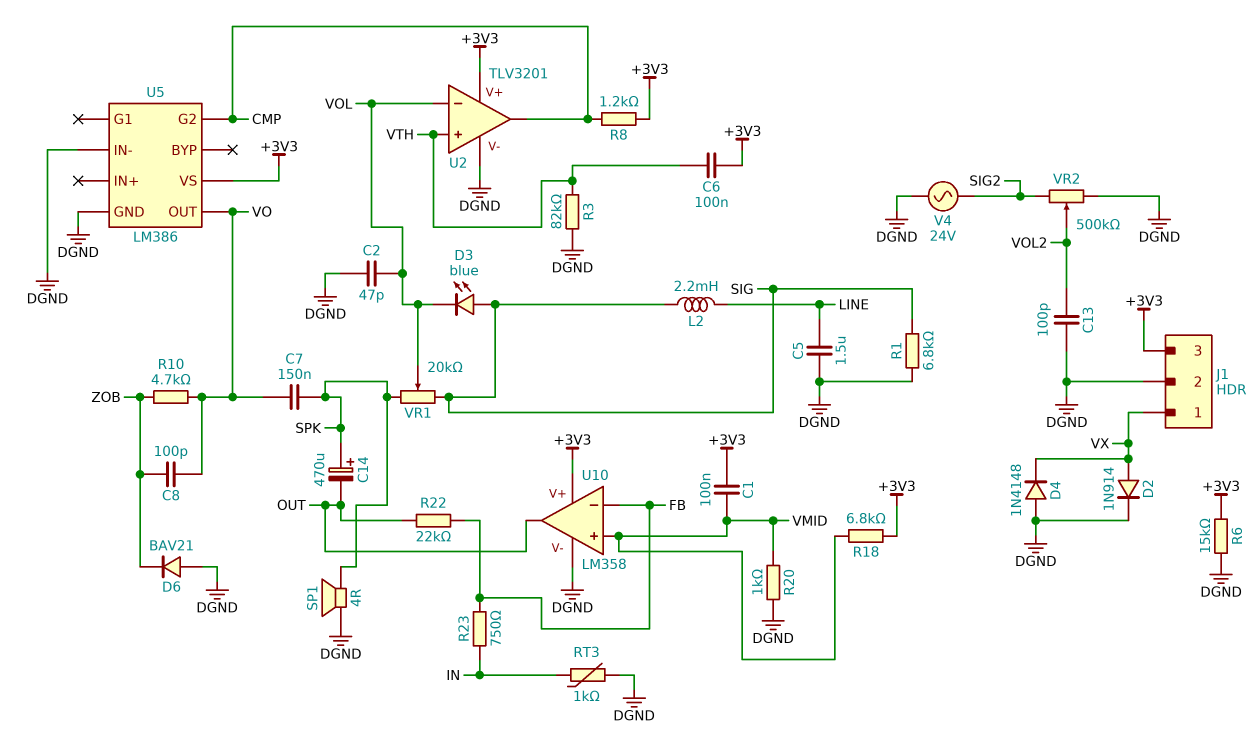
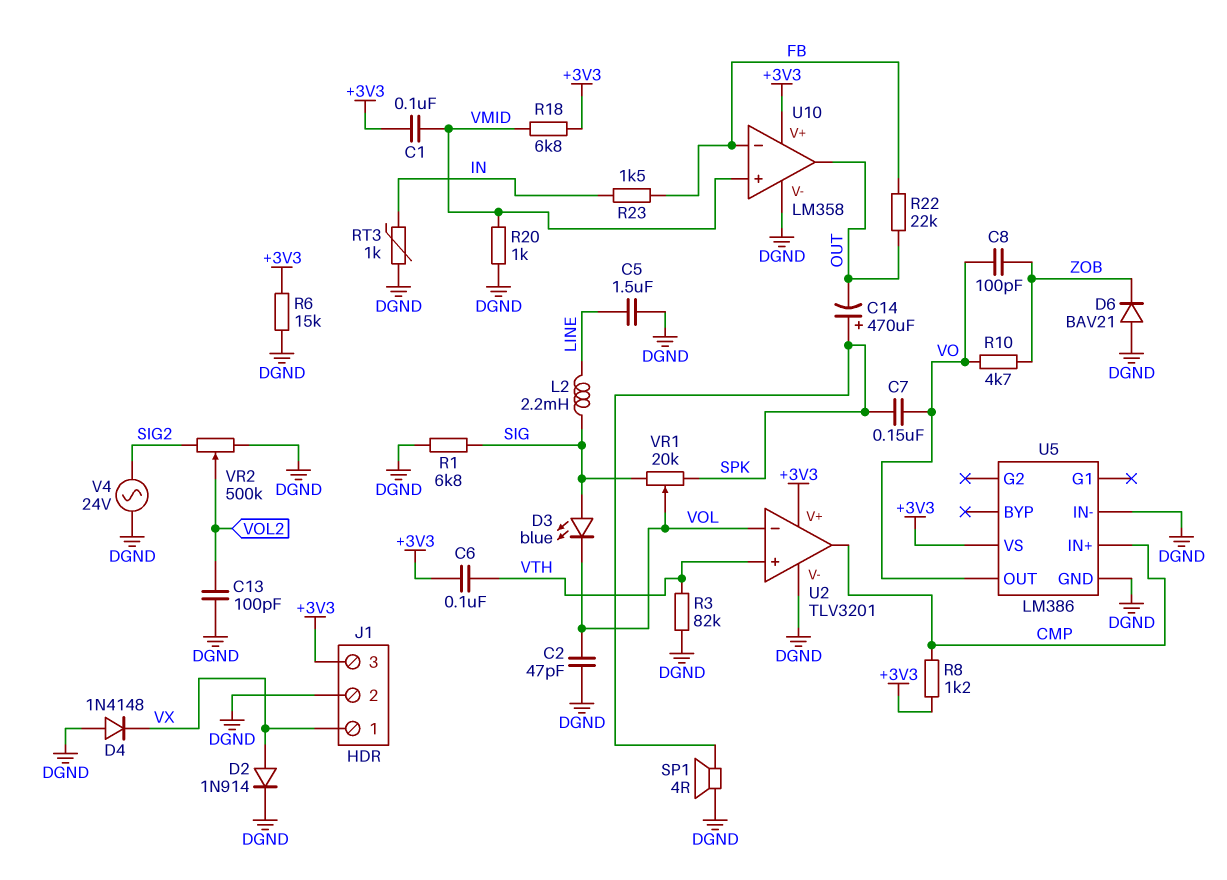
R23: 750 (FB, IN) -> 1.5k (FB, IN)
U5 pin G2: CMP -> none
U5 pin IN+: none -> CMP

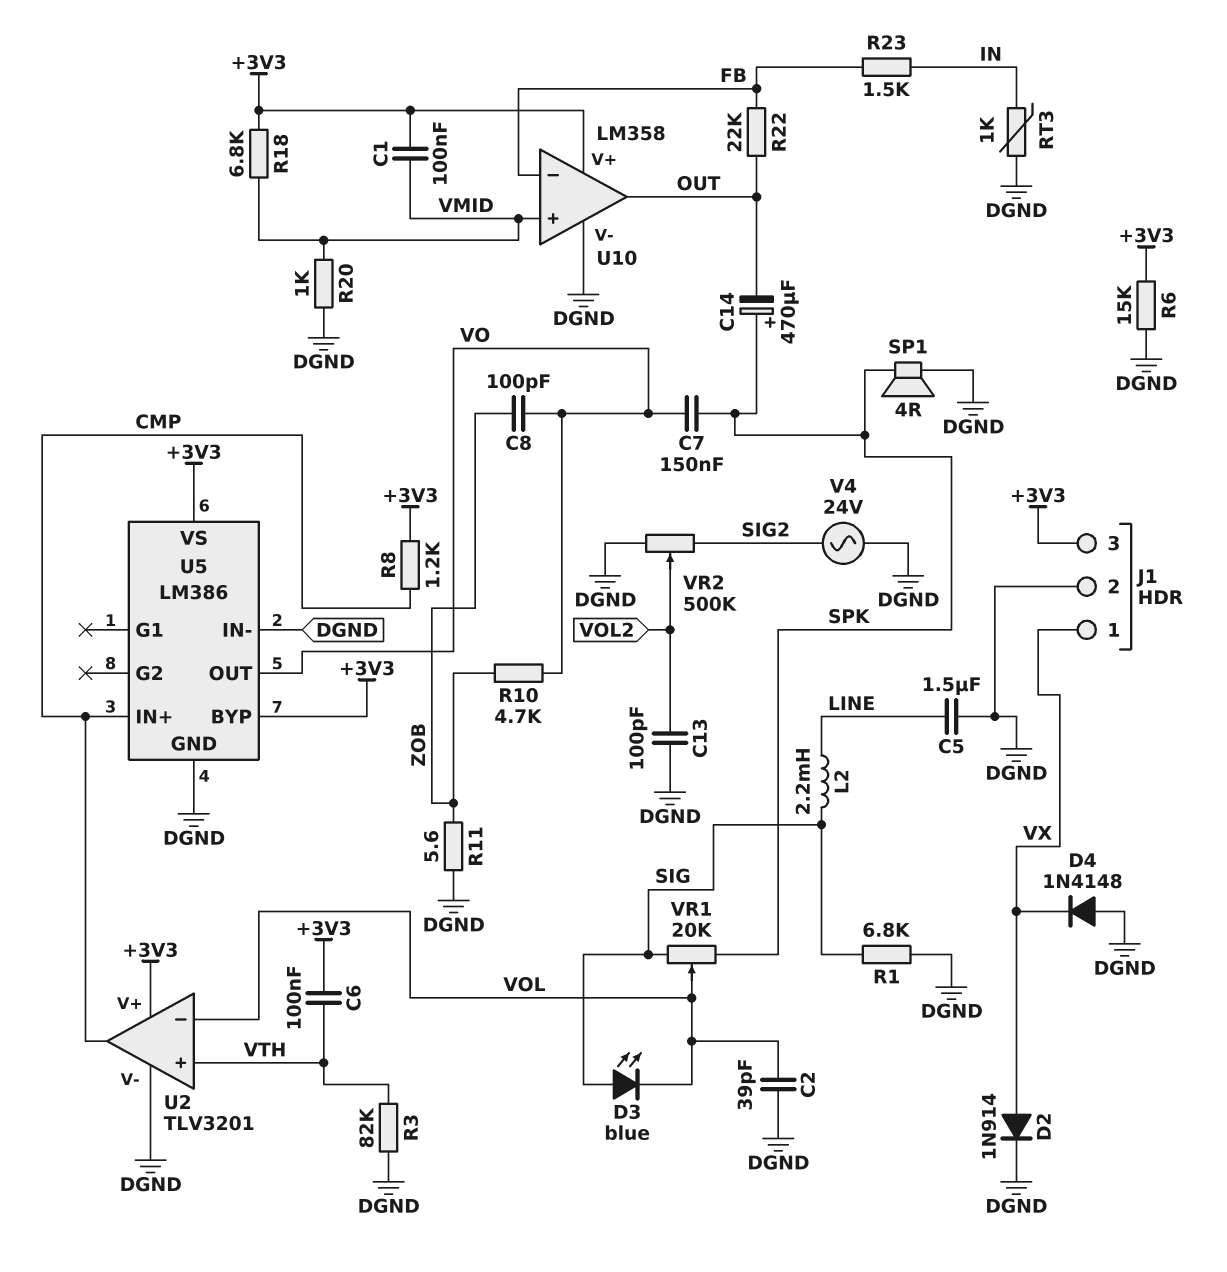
C2: 47pF (DGND, VOL) -> 39pF (DGND, VOL)
D6: diode BAV21 (A DGND, K ZOB) -> none
R11: none -> 5.6 (DGND, ZOB)
U5 pin BYP: none -> +3V3

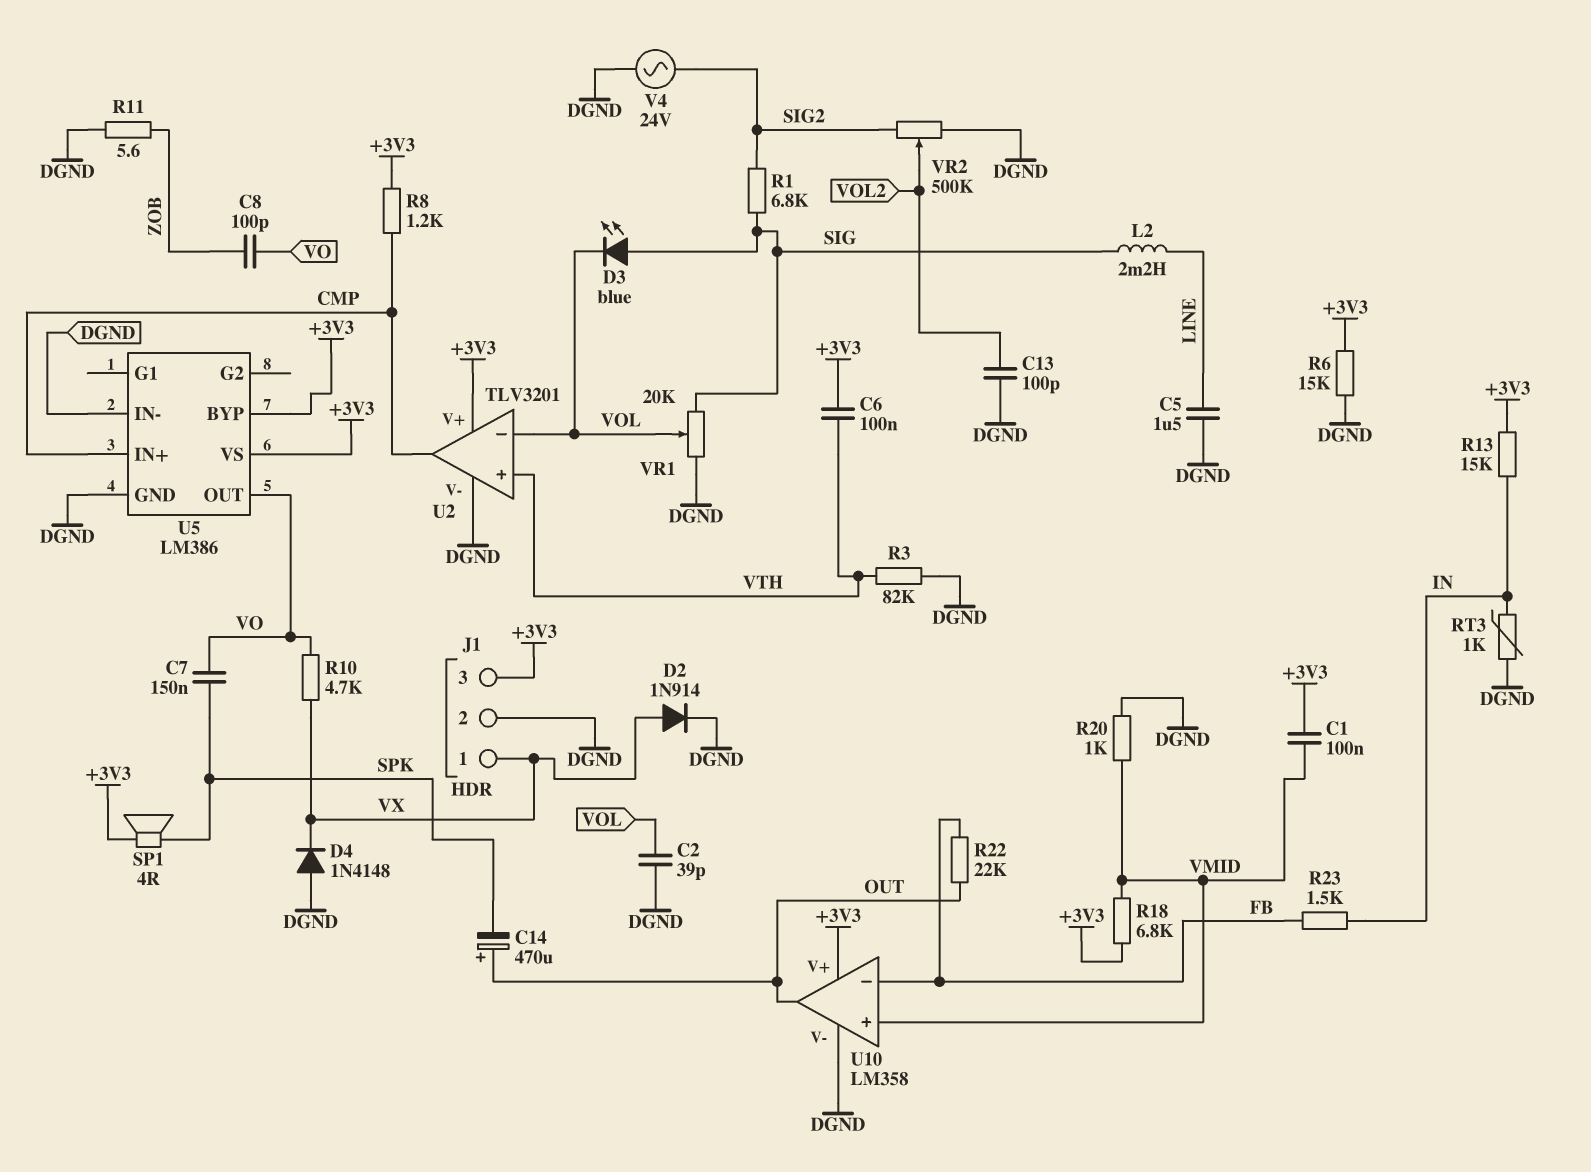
C14: 470uF (plus SPK, minus OUT) -> 470uF (plus OUT, minus SPK)
R1: 6.8k (DGND, SIG) -> 6.8k (SIG, SIG2)
R10: 4.7k (VO, ZOB) -> 4.7k (VO, VX)
R13: none -> 15k (+3V3, IN)
SP1: speaker 4R (DGND, SPK) -> speaker 4R (+3V3, SPK)
VR1: 20k (SIG, SPK, wiper VOL) -> 20k (DGND, SIG, wiper VOL)

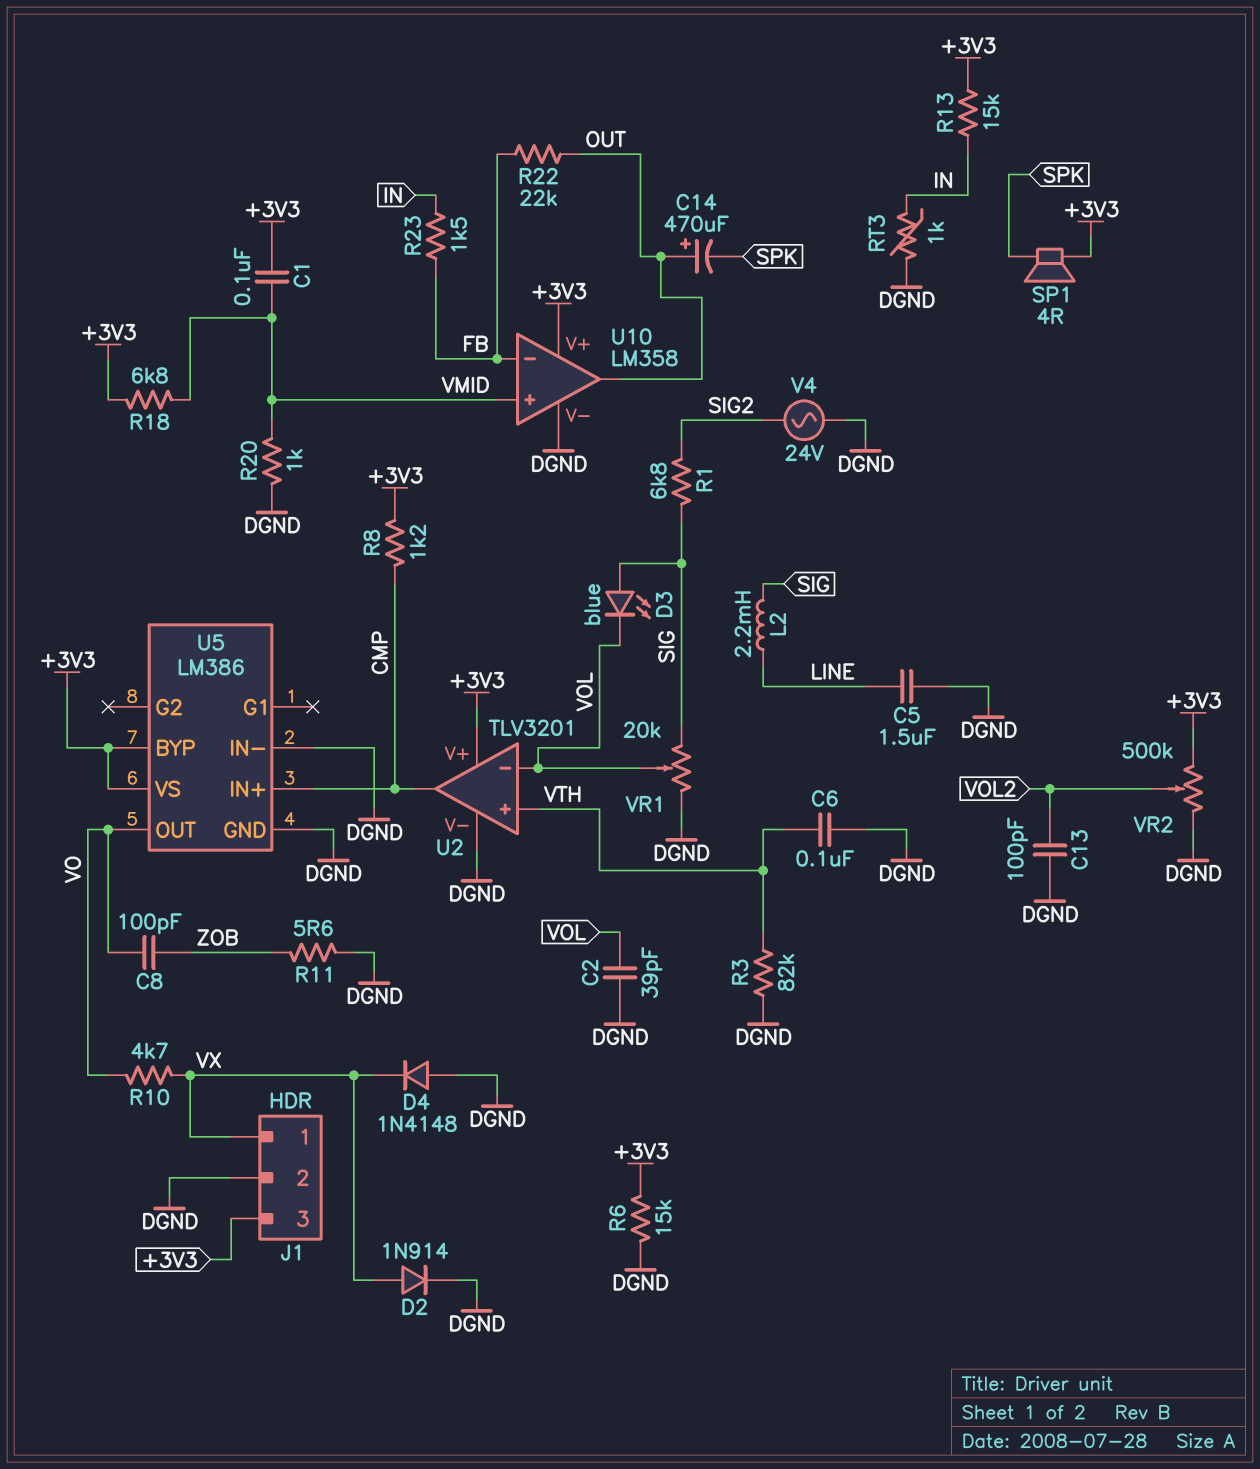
C6: 100nF (+3V3, VTH) -> 100nF (DGND, VTH)
C7: 150nF (SPK, VO) -> none
VR2: 500k (DGND, SIG2, wiper VOL2) -> 500k (+3V3, DGND, wiper VOL2)

